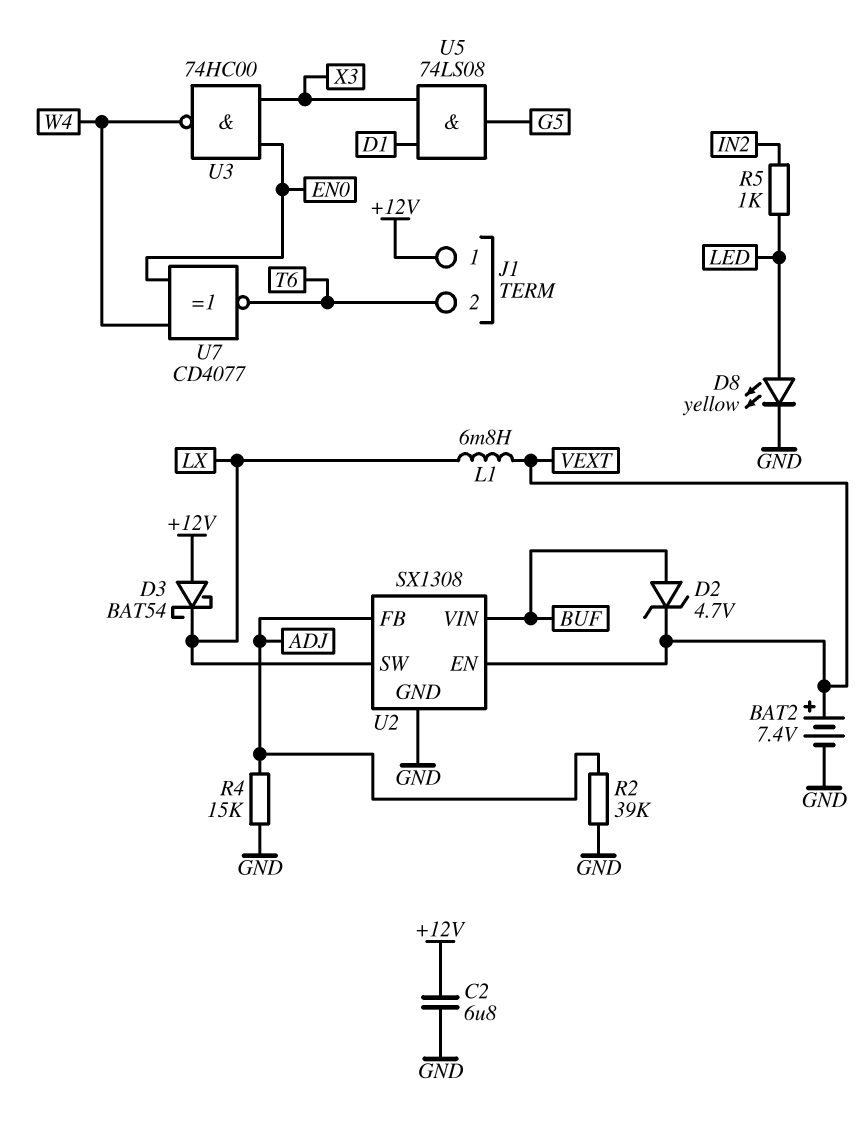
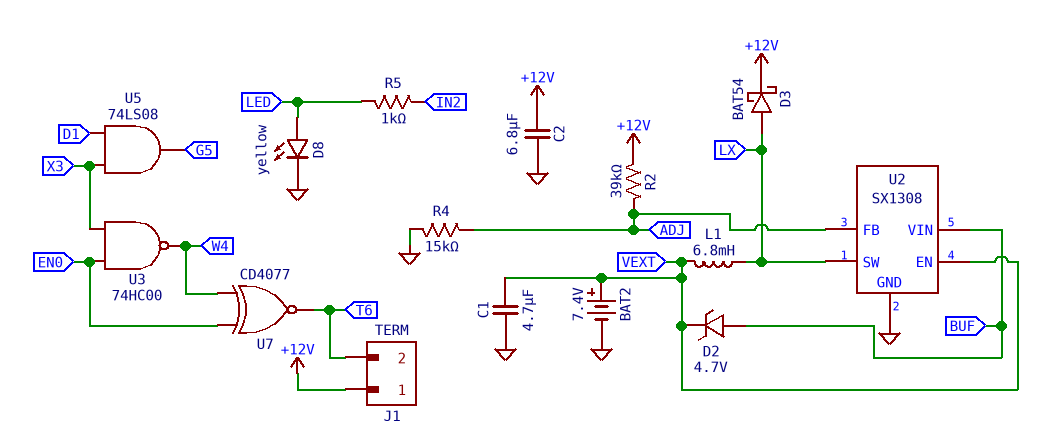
C1: none -> 4.7uF (GND, VEXT)
D3: schottky BAT54 (A +12V, K LX) -> schottky BAT54 (A LX, K +12V)
R2: 39k (ADJ, GND) -> 39k (+12V, ADJ)

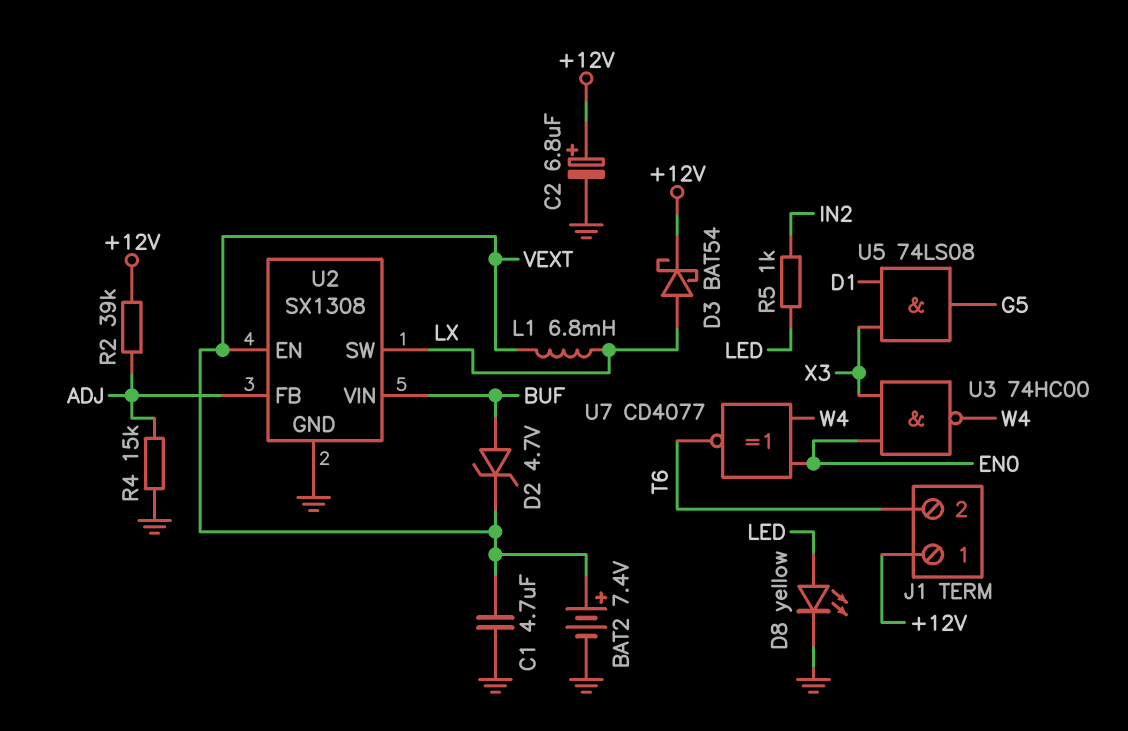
C2: 6.8uF (+12V, GND) -> 6.8uF (plus +12V, minus GND)

